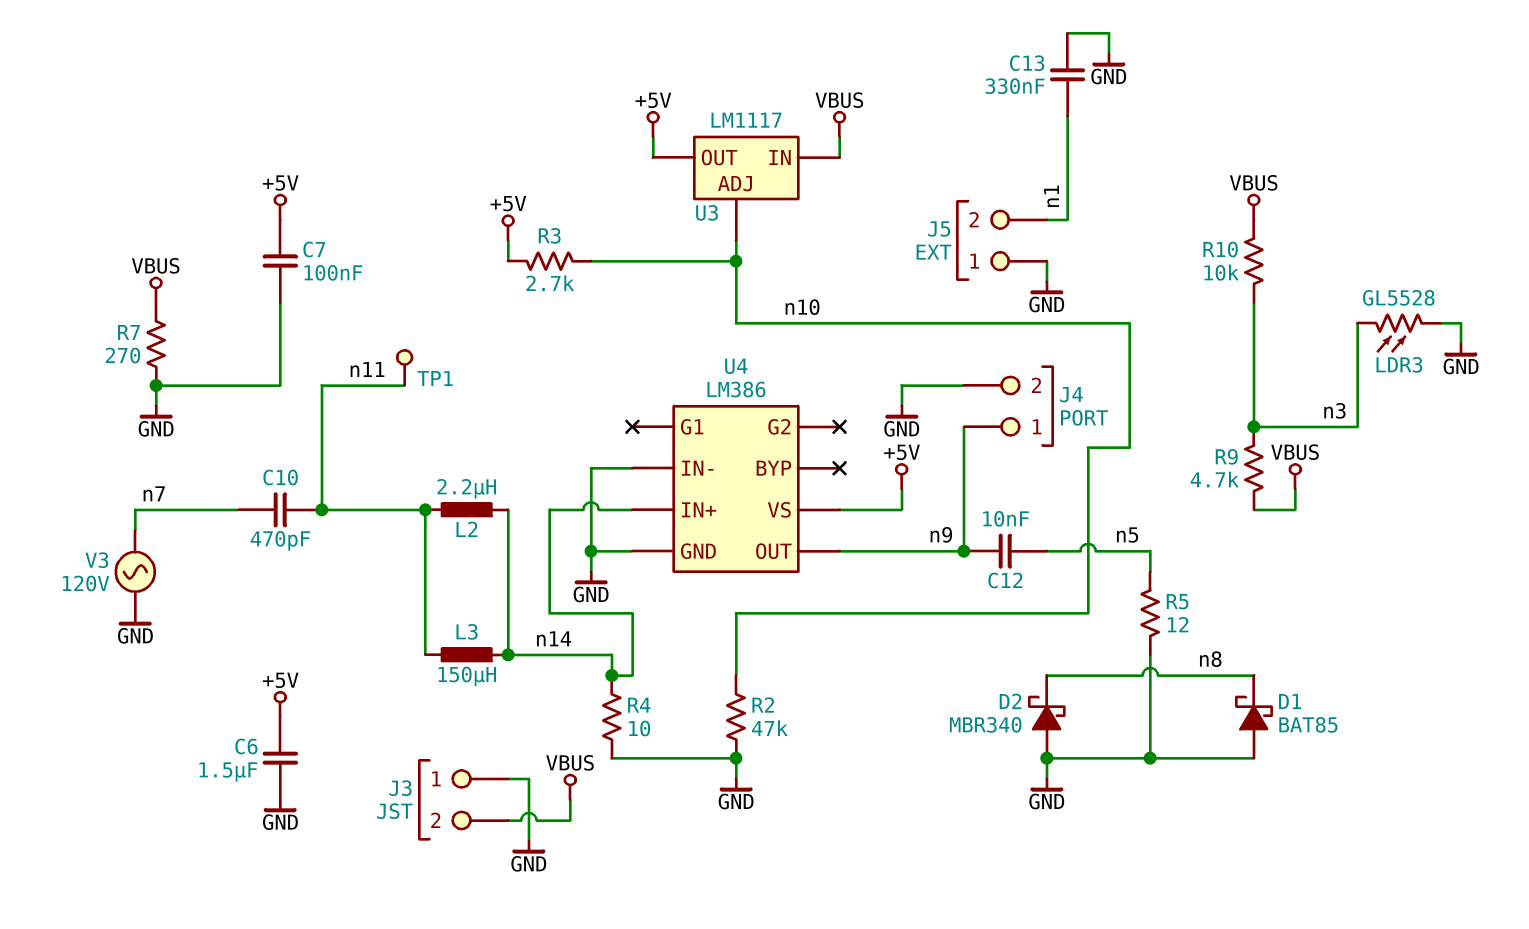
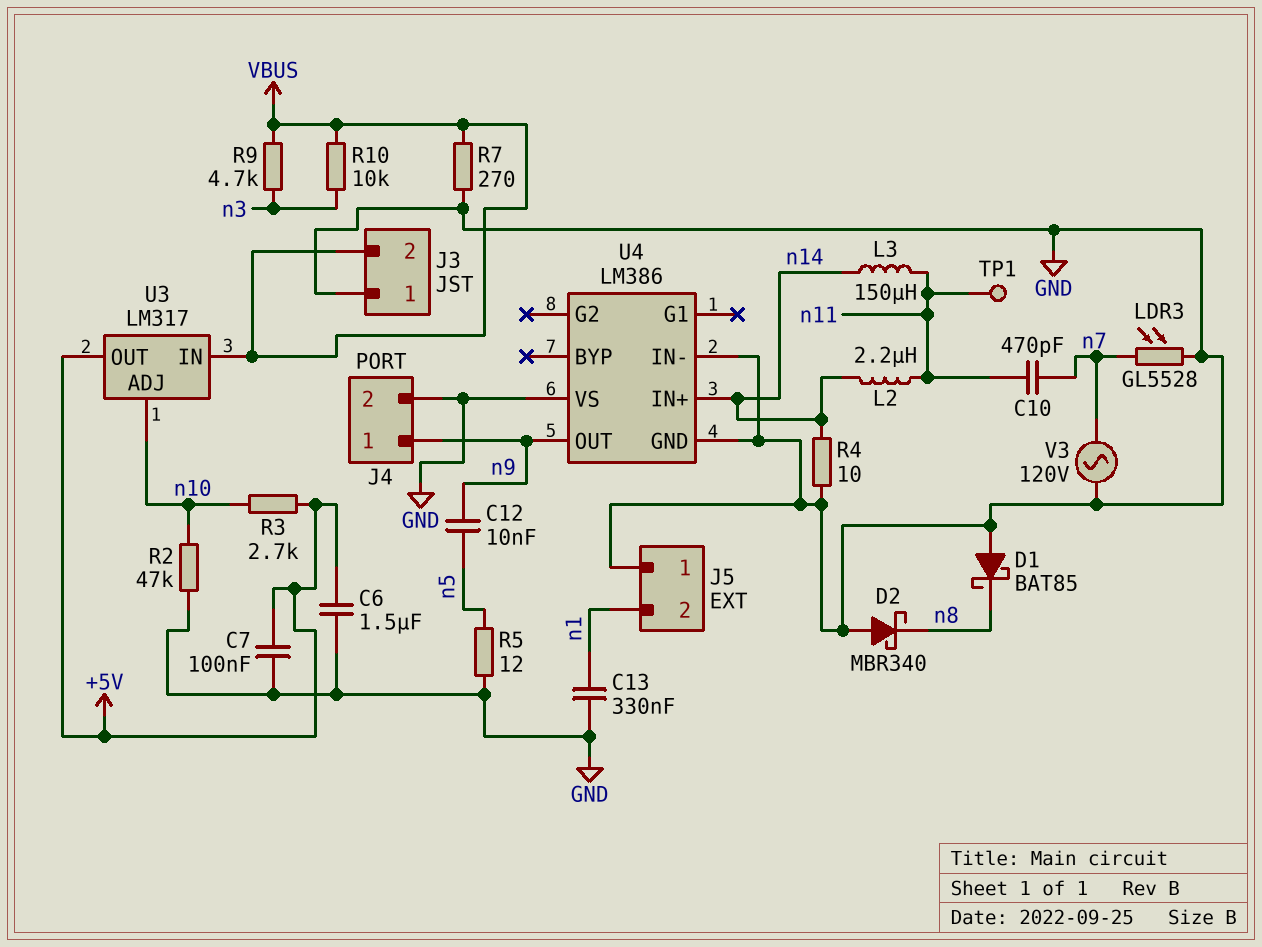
LDR3: GL5528 (GND, n3) -> GL5528 (GND, n7)
U3: LM1117 -> LM317
U4 pin VS: +5V -> GND

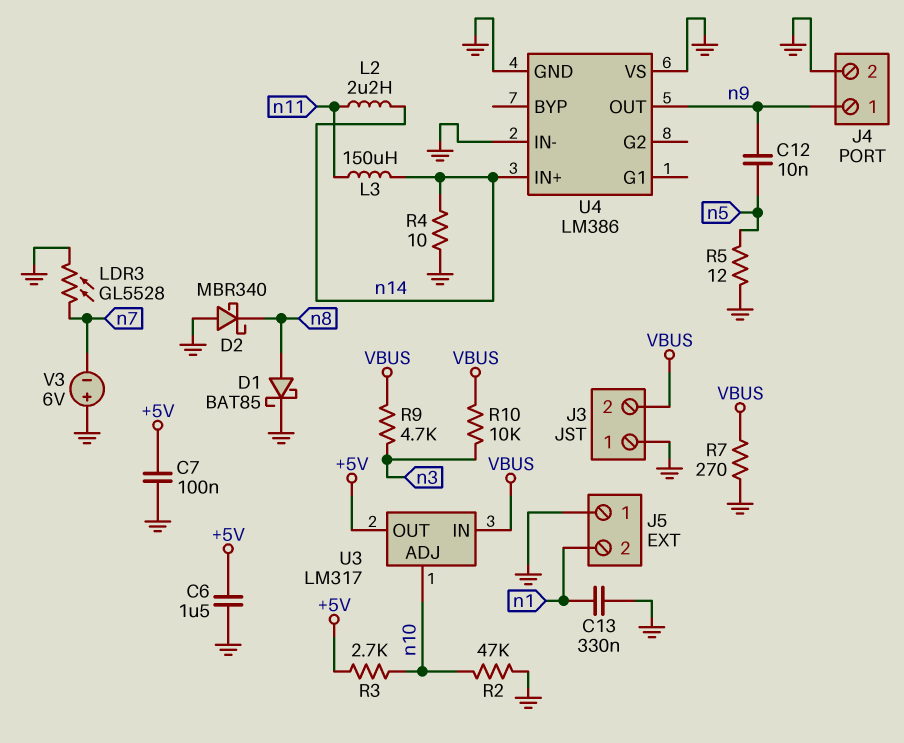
C10: 470pF (n7, n11) -> none
D1: schottky BAT85 (A GND, K n8) -> schottky BAT85 (A n8, K GND)
TP1: test point (n11) -> none
V3: AC 120V (GND, n7) -> 6V (plus GND, minus n7)

